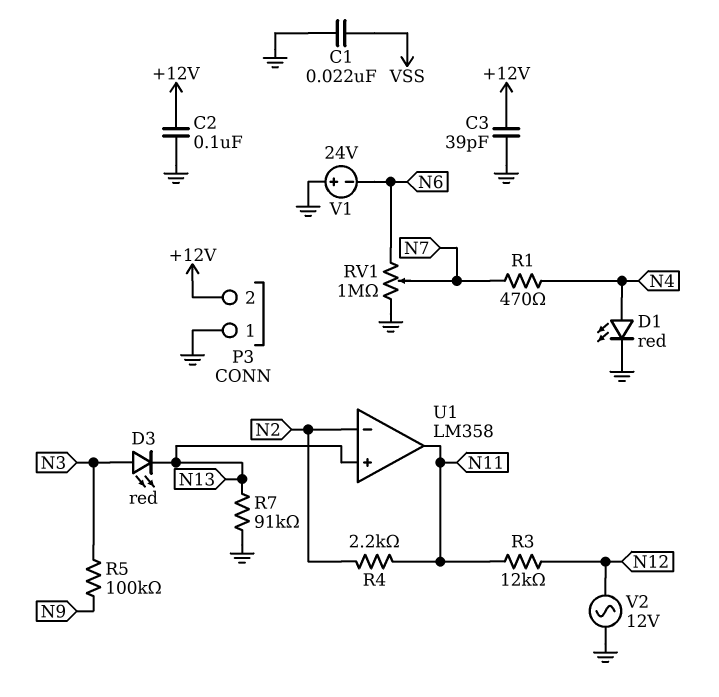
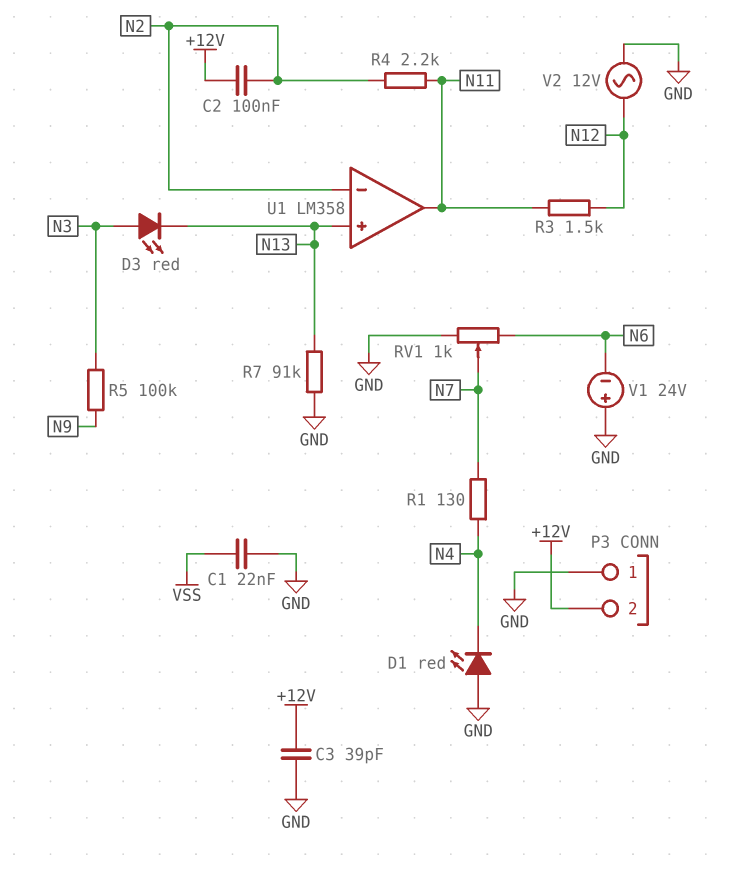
C2: 100nF (+12V, GND) -> 100nF (+12V, N2)
D1: LED red (A N4, K GND) -> LED red (A GND, K N4)
R1: 470 (N4, N7) -> 130 (N4, N7)
R3: 12k (N11, N12) -> 1.5k (N11, N12)
RV1: 1M (GND, N6, wiper N7) -> 1k (GND, N6, wiper N7)

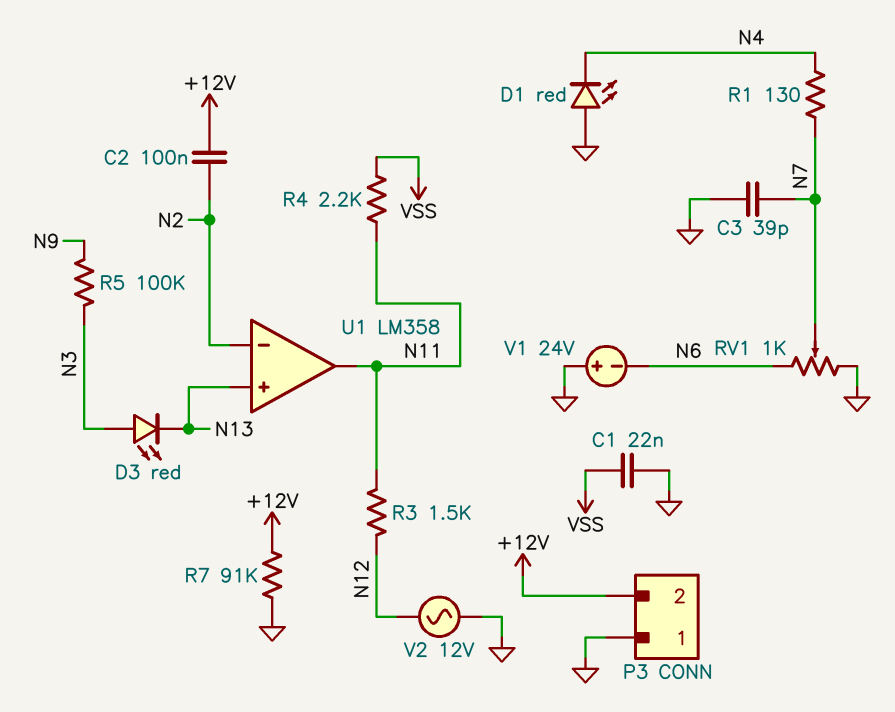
C3: 39pF (+12V, GND) -> 39pF (GND, N7)
R4: 2.2k (N2, N11) -> 2.2k (N11, VSS)
R7: 91k (GND, N13) -> 91k (+12V, GND)

